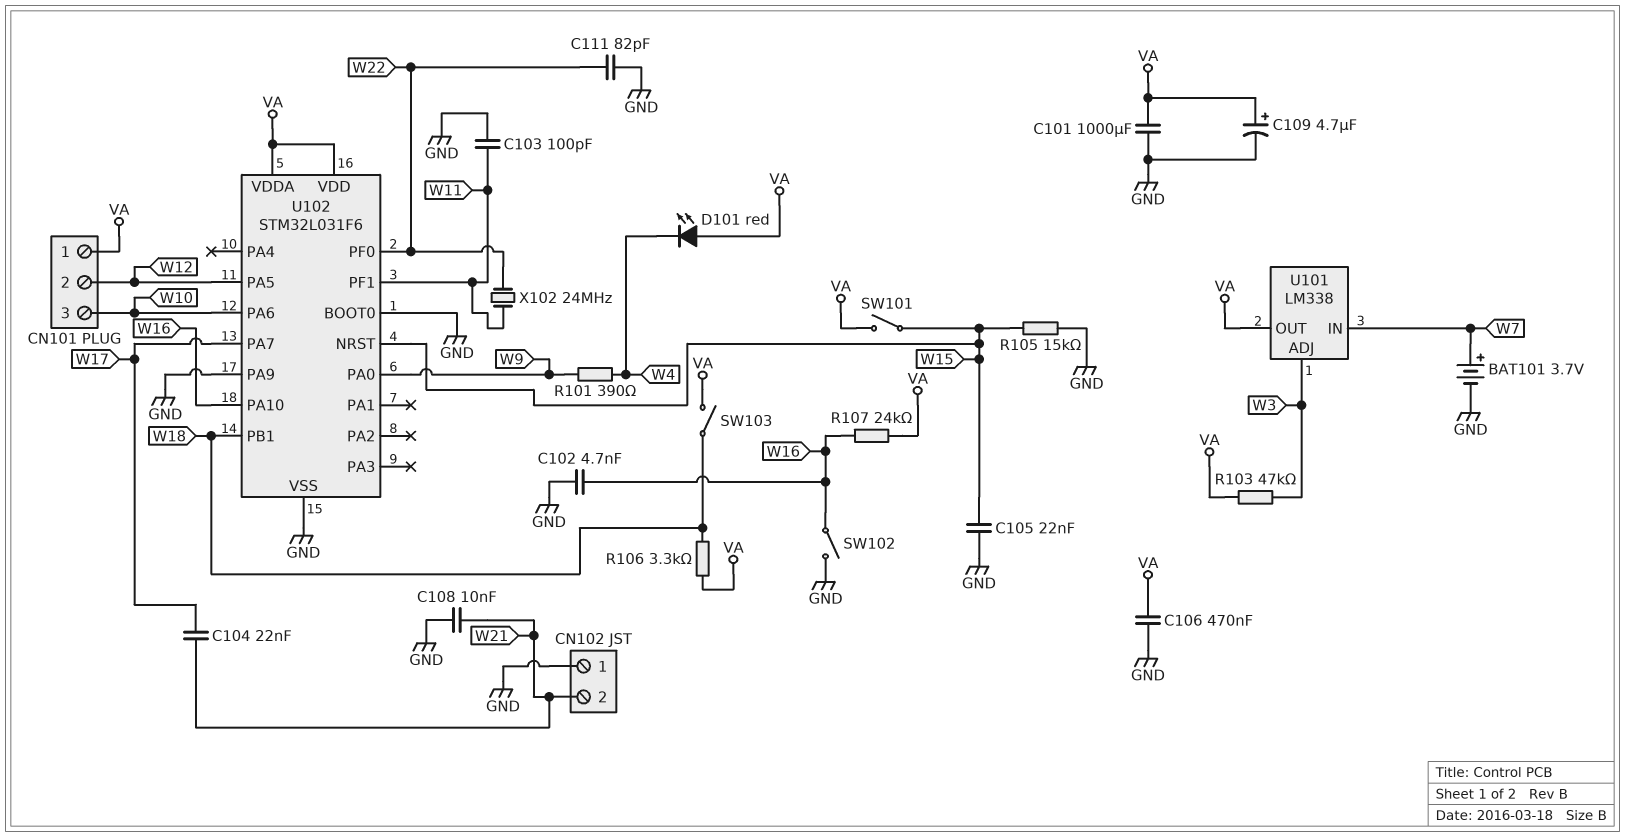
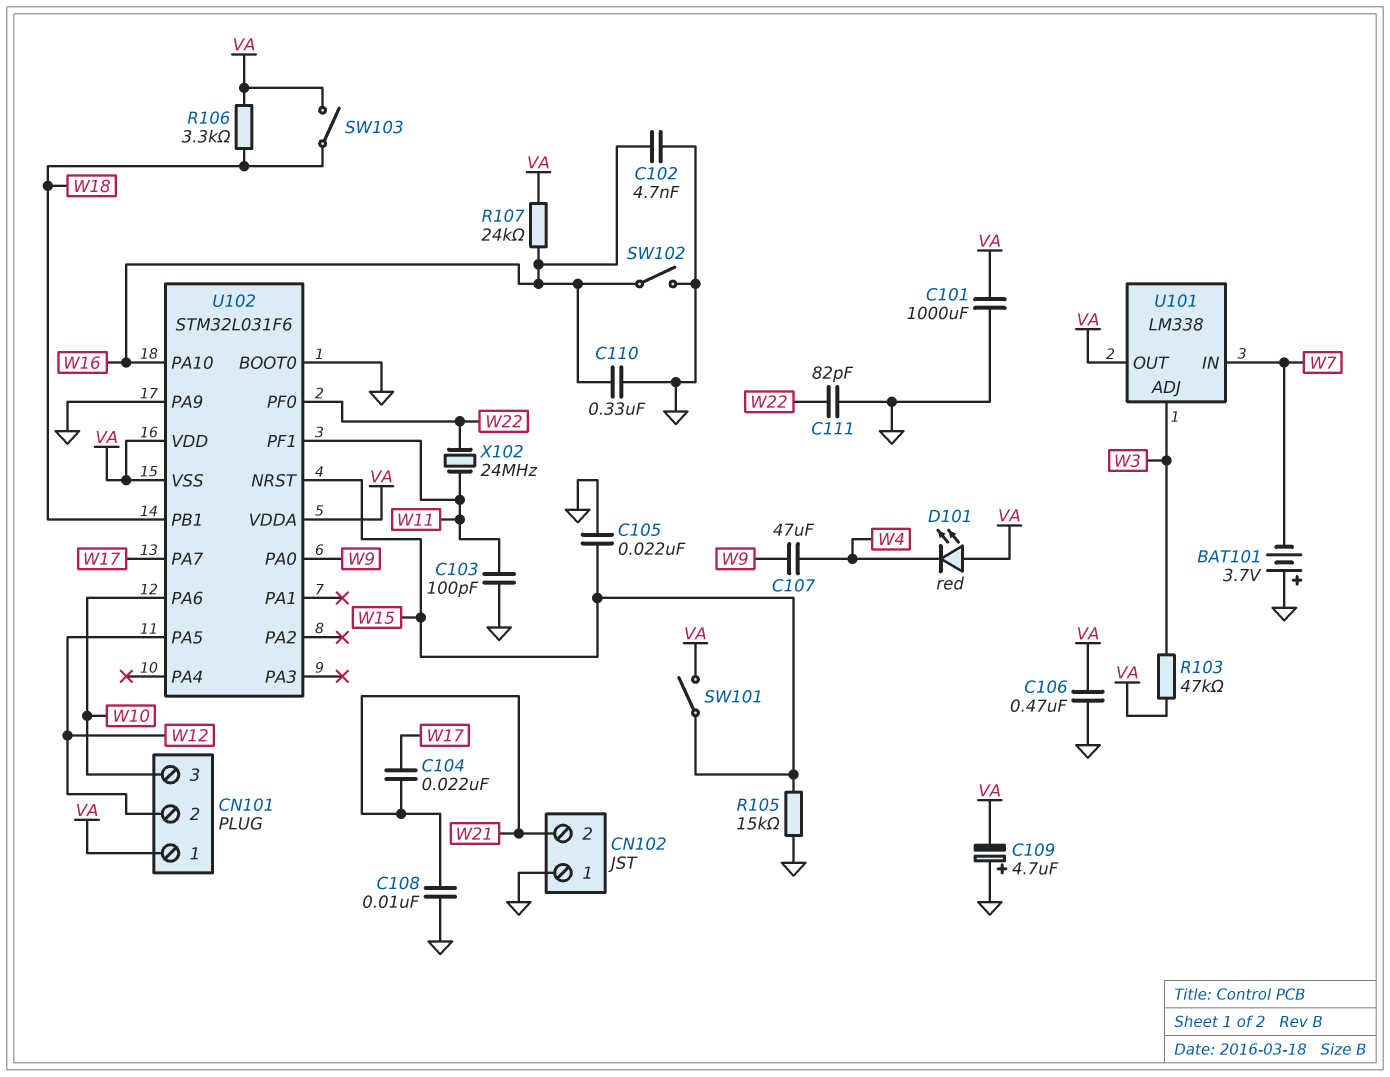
BAT101: 3.7V (plus W7, minus GND) -> 3.7V (plus GND, minus W7)
C107: none -> 47uF (W4, W9)
C109: 4.7uF (plus VA, minus GND) -> 4.7uF (plus GND, minus VA)
C110: none -> 330nF (GND, W16)
R101: 390 (W4, W9) -> none
U102 pin VSS: GND -> VA

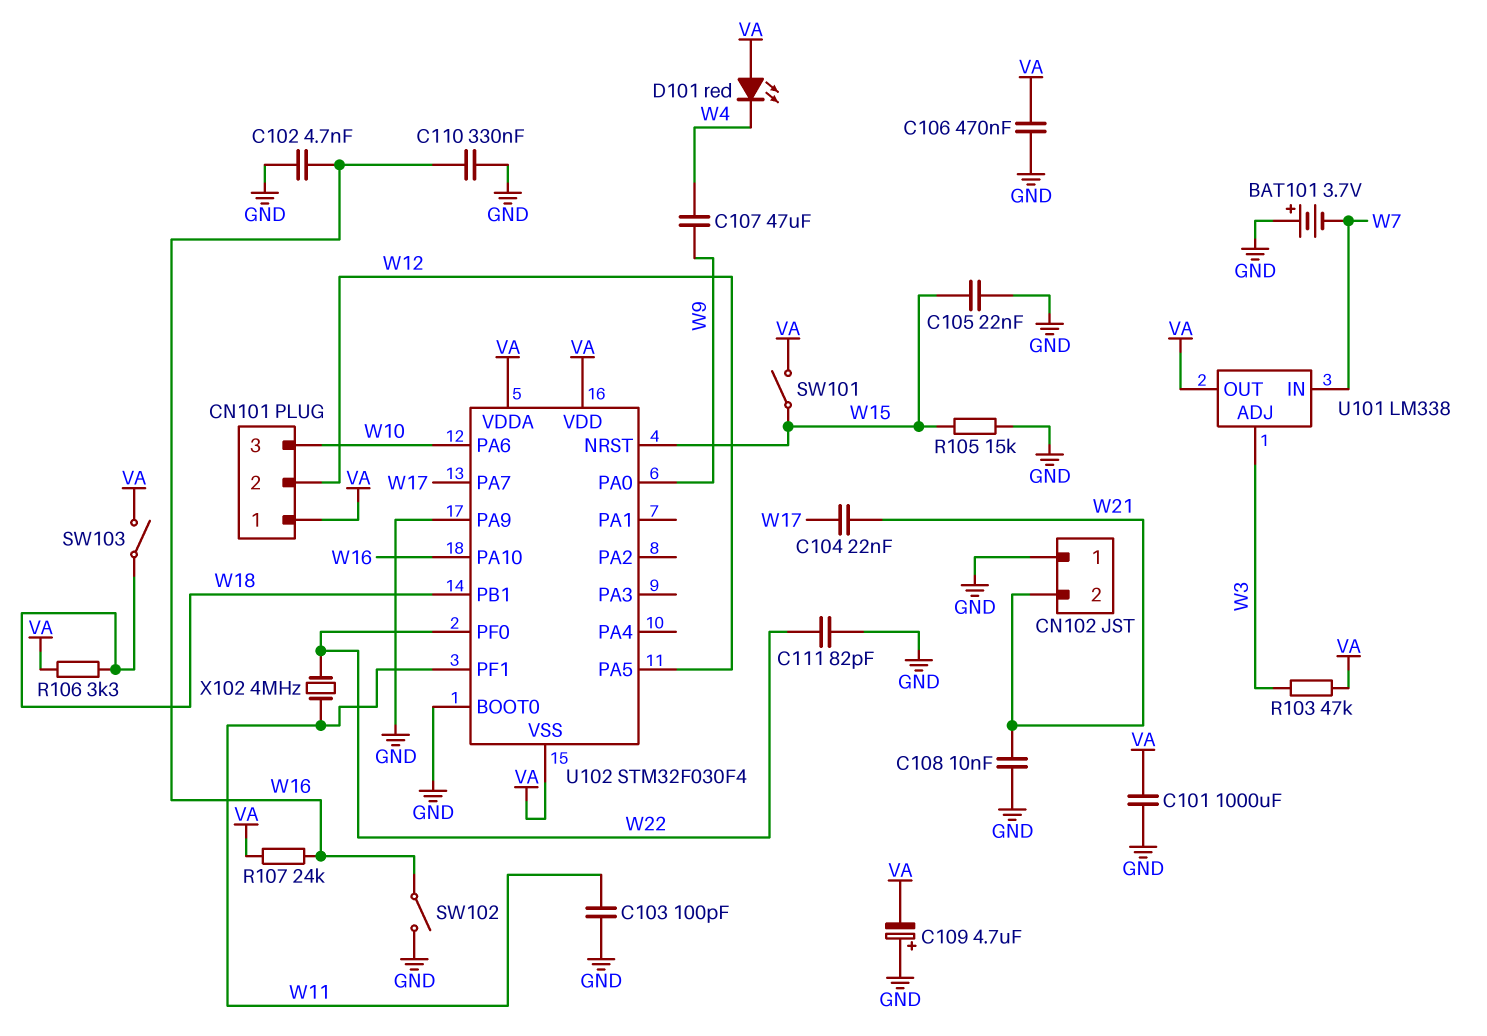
U102: STM32L031F6 -> STM32F030F4
X102: 24MHz (W11, W22) -> 4MHz (W11, W22)

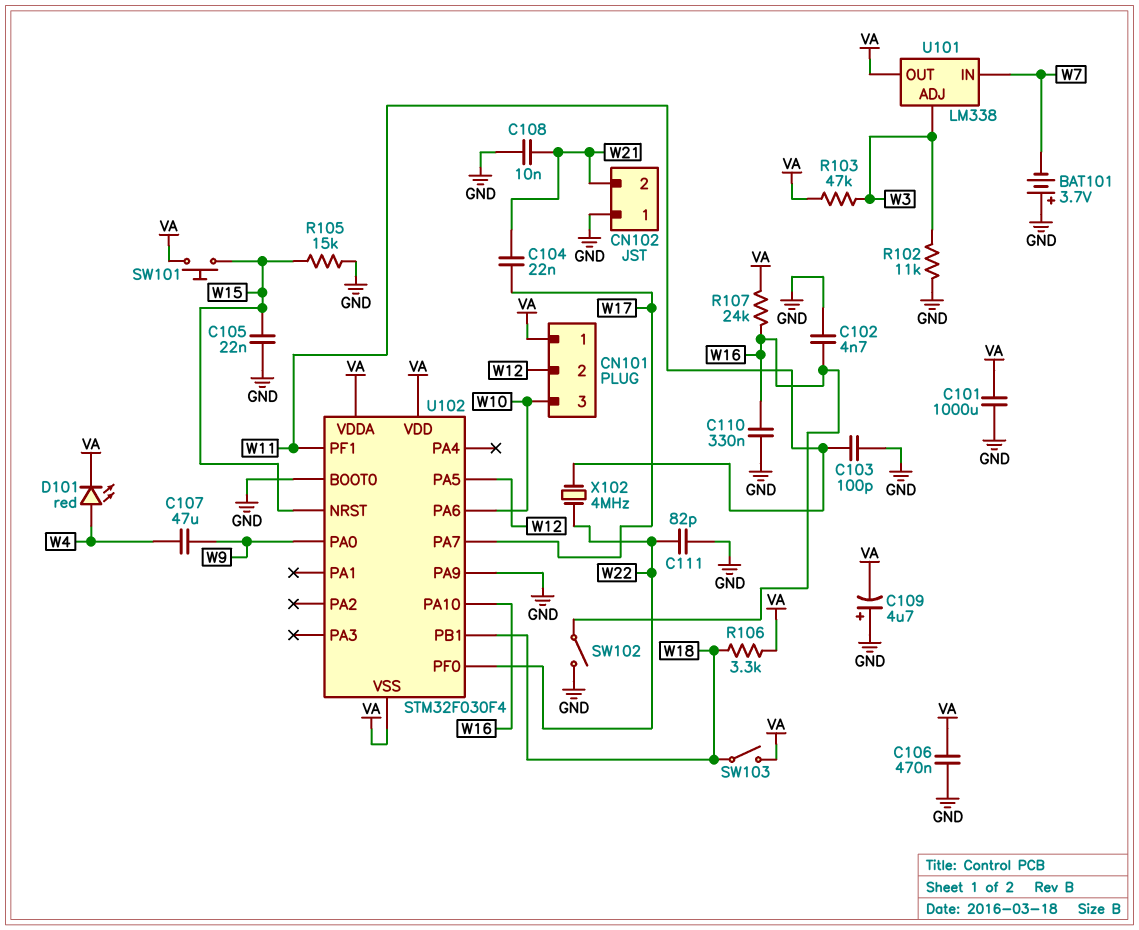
D101: LED red (A VA, K W4) -> LED red (A W4, K VA)
R102: none -> 11k (GND, W3)
SW101: switch (VA, W15) -> button (VA, W15)

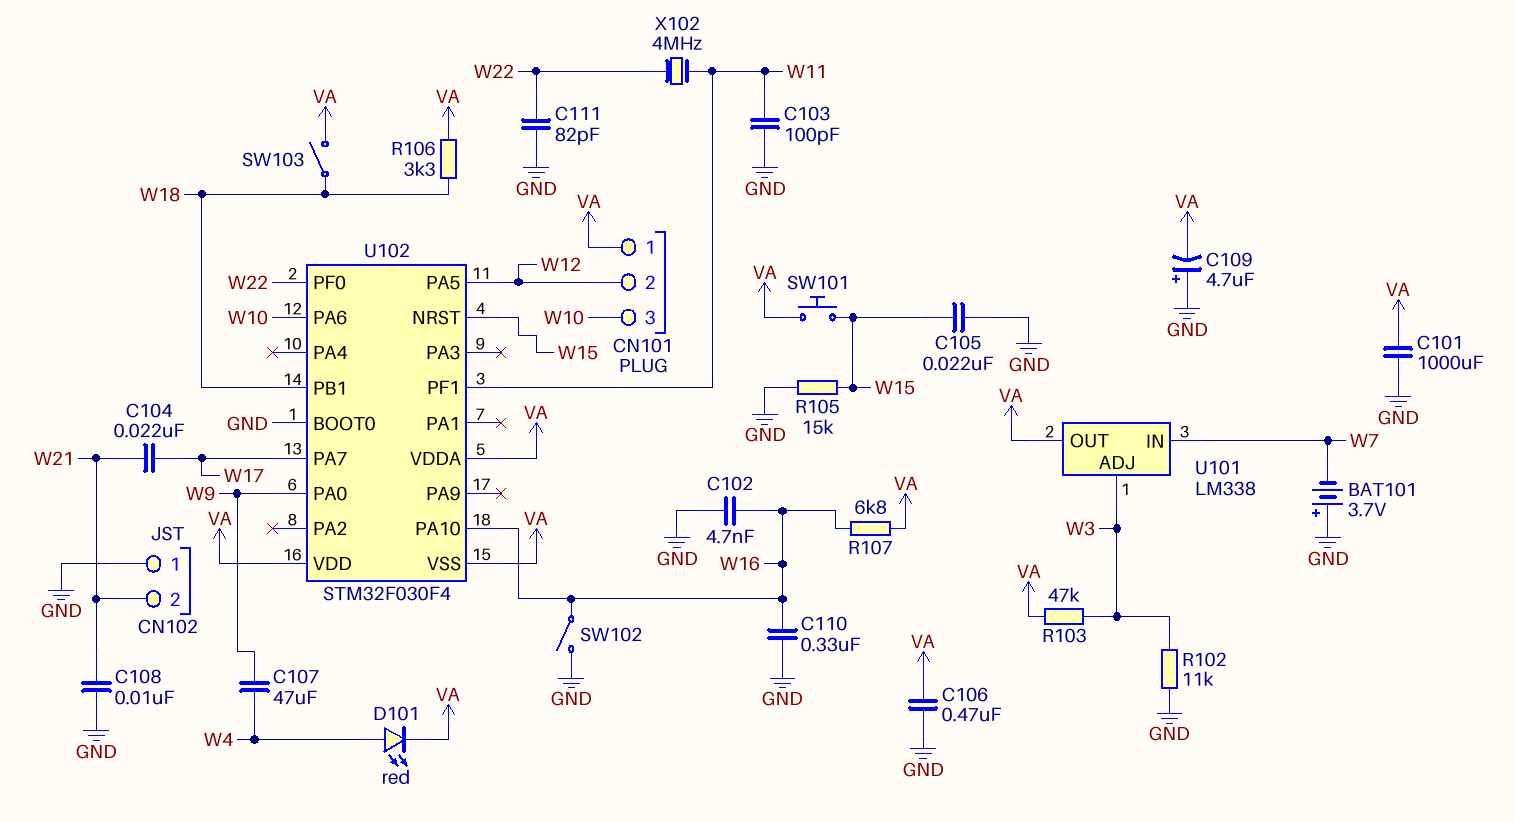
R107: 24k (VA, W16) -> 6.8k (VA, W16)
U102 pin PA9: GND -> none

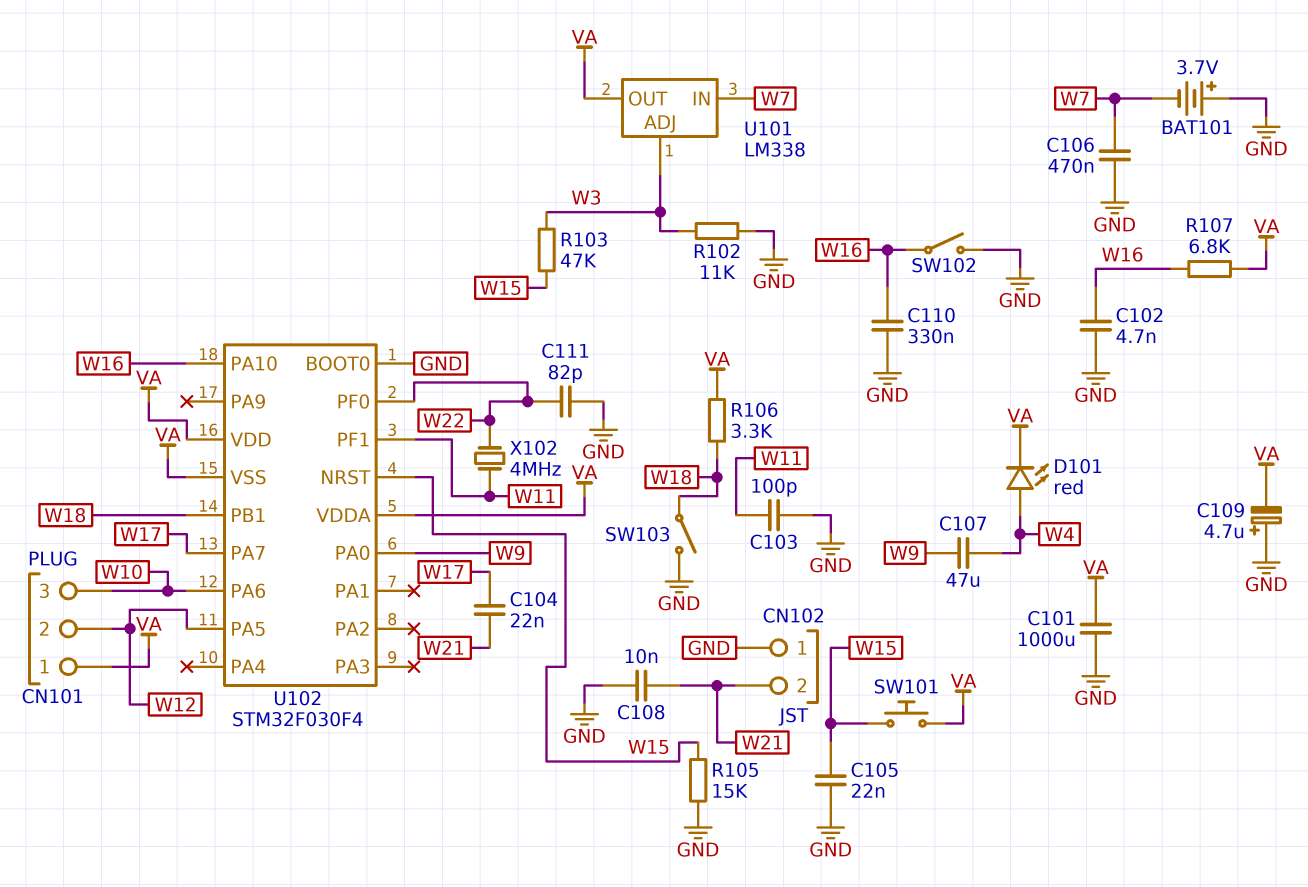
C106: 470nF (GND, VA) -> 470nF (GND, W7)
R103: 47k (VA, W3) -> 47k (W3, W15)
SW103: switch (VA, W18) -> switch (GND, W18)

